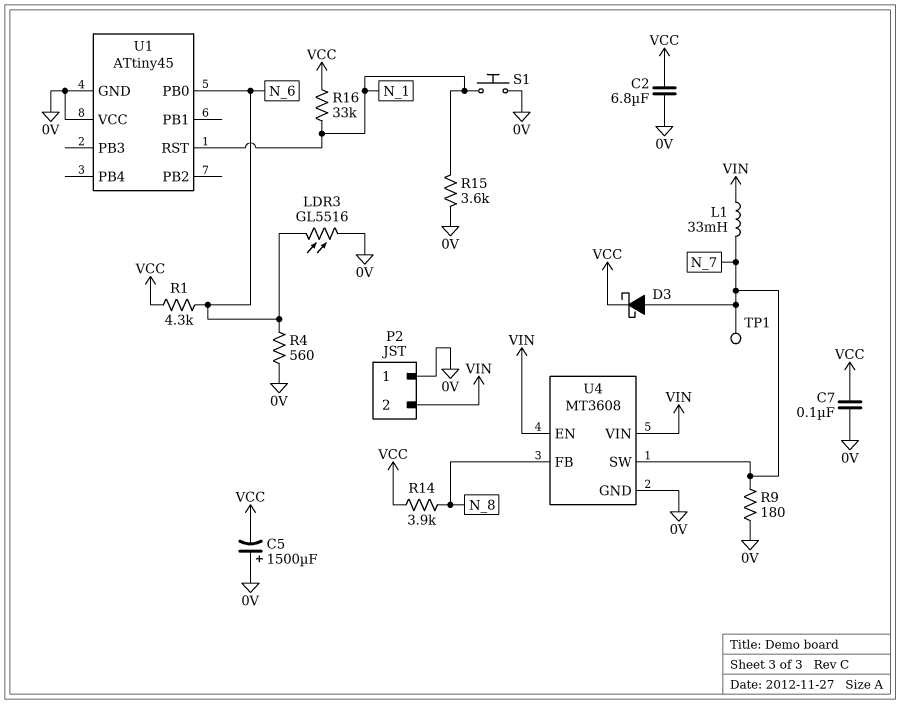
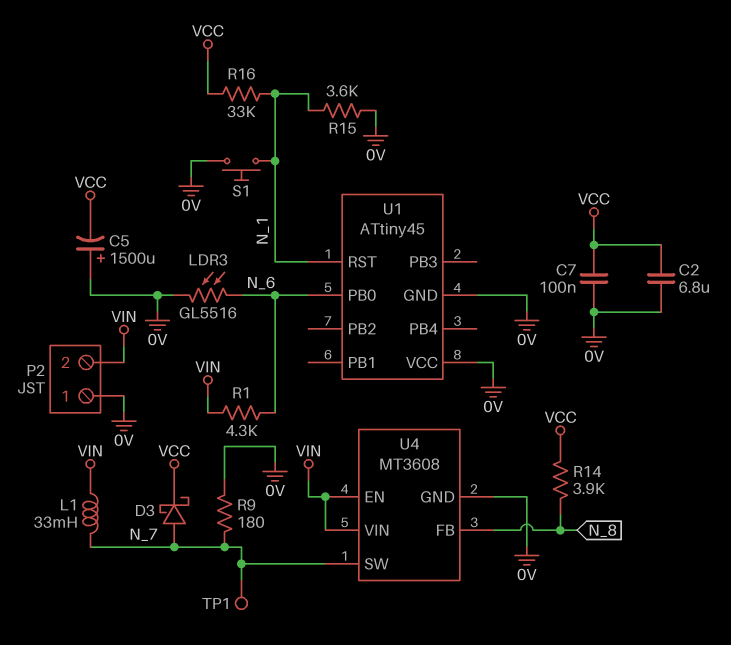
R1: 4.3k (N_6, VCC) -> 4.3k (N_6, VIN)
R4: 560 (0V, N_6) -> none

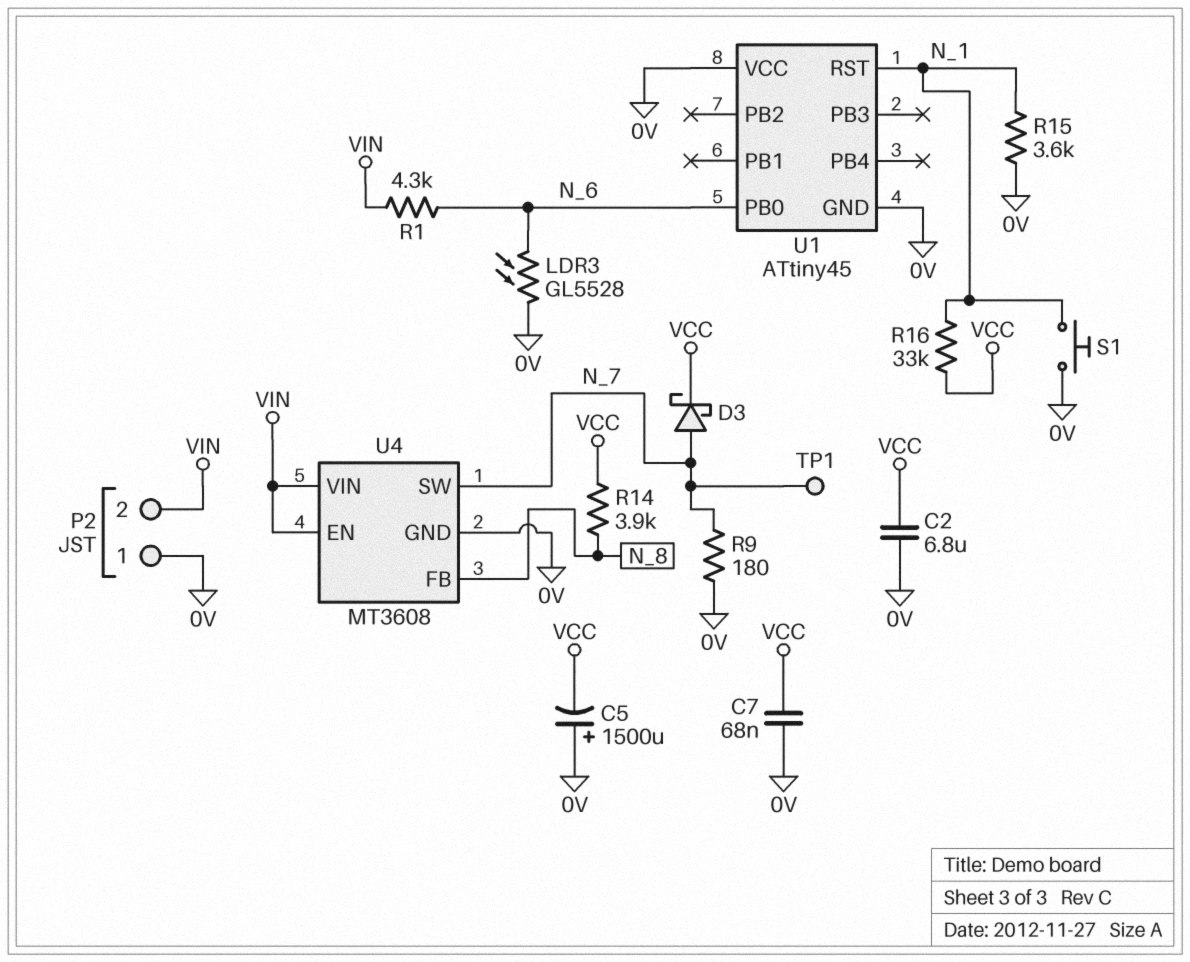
C7: 100nF (0V, VCC) -> 68nF (0V, VCC)
L1: 33mH (N_7, VIN) -> none
LDR3: GL5516 (0V, N_6) -> GL5528 (0V, N_6)

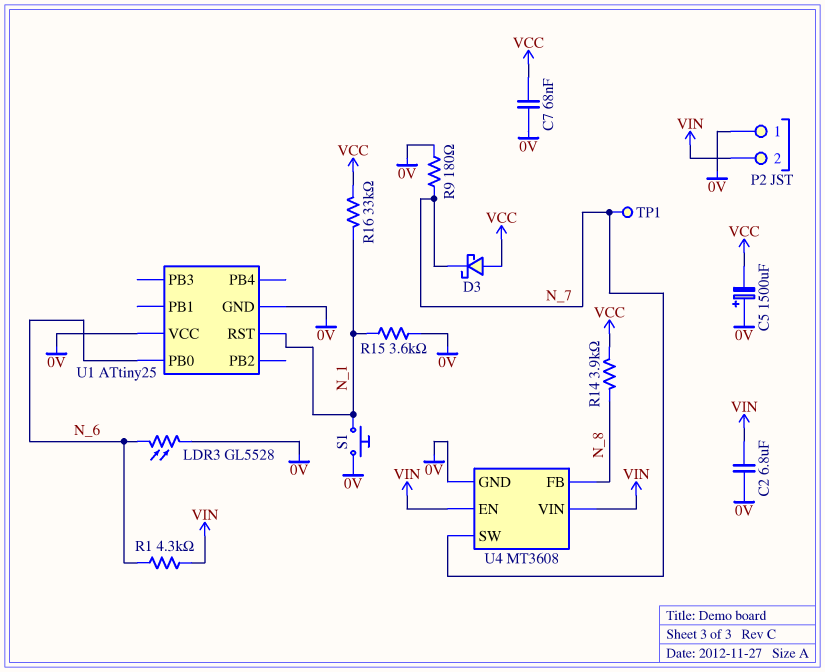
C2: 6.8uF (0V, VCC) -> 6.8uF (0V, VIN)
D3: schottky (A N_7, K VCC) -> schottky (A VCC, K N_7)
U1: ATtiny45 -> ATtiny25

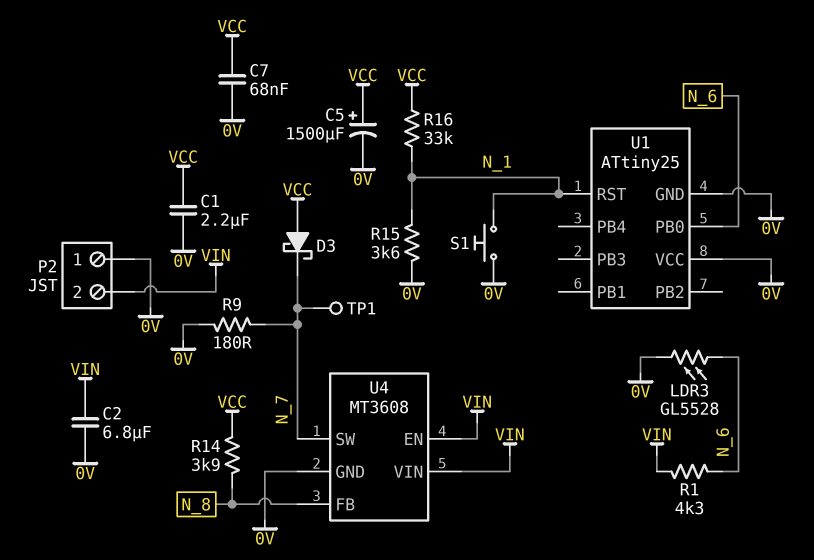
C1: none -> 2.2uF (0V, VCC)
C5: 1500uF (plus 0V, minus VCC) -> 1500uF (plus VCC, minus 0V)

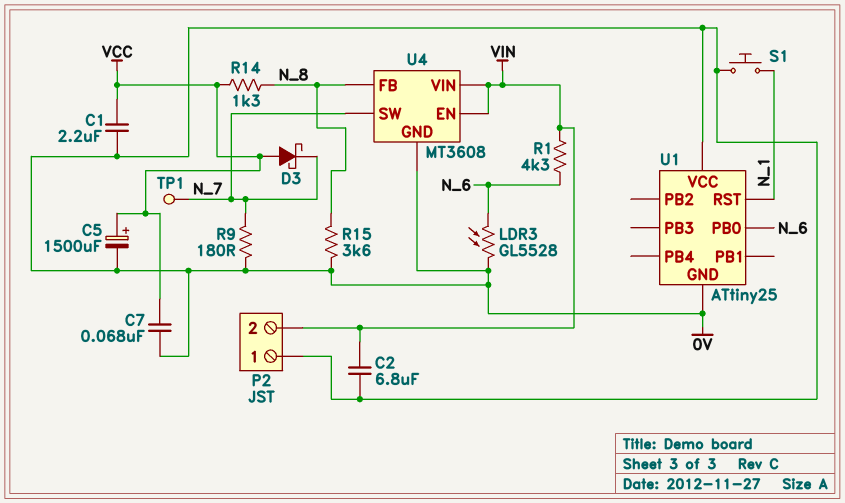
R14: 3.9k (N_8, VCC) -> 1.3k (N_8, VCC)
R15: 3.6k (0V, N_1) -> 3.6k (0V, N_8)
R16: 33k (N_1, VCC) -> none

